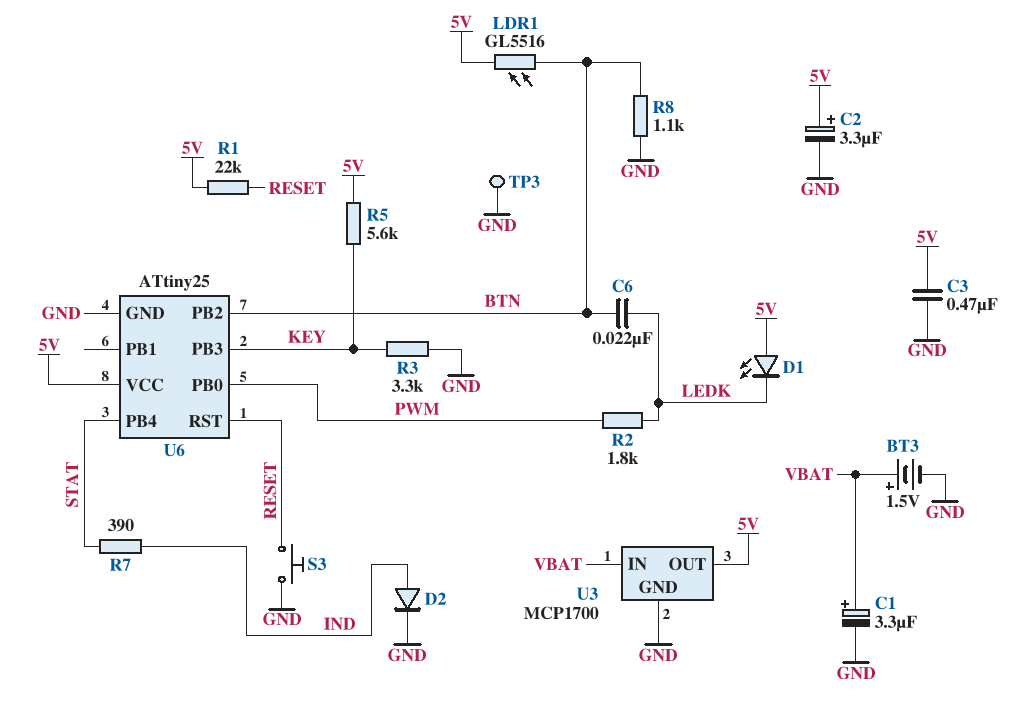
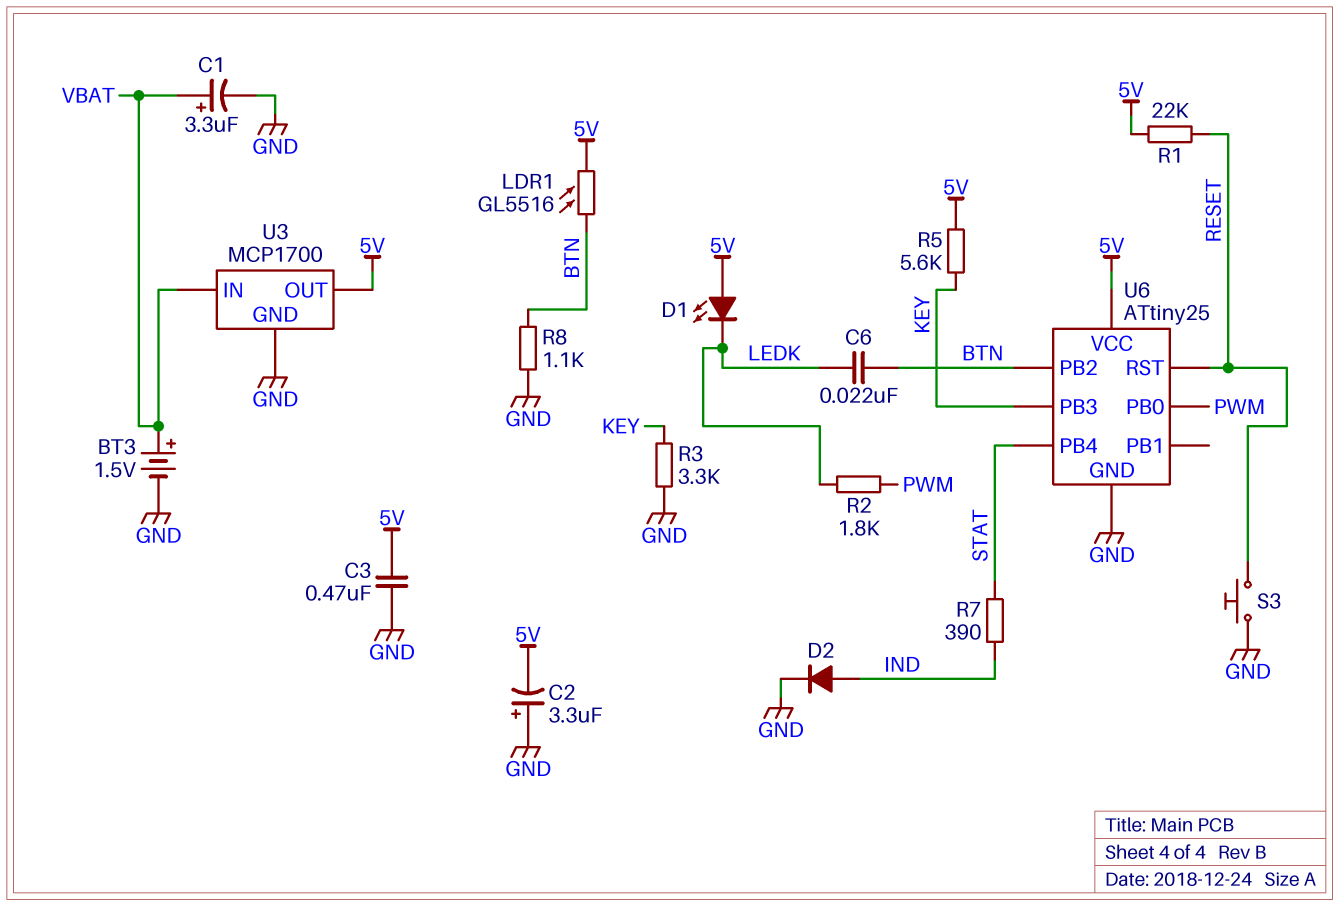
C2: 3.3uF (plus 5V, minus GND) -> 3.3uF (plus GND, minus 5V)
TP3: test point (GND) -> none

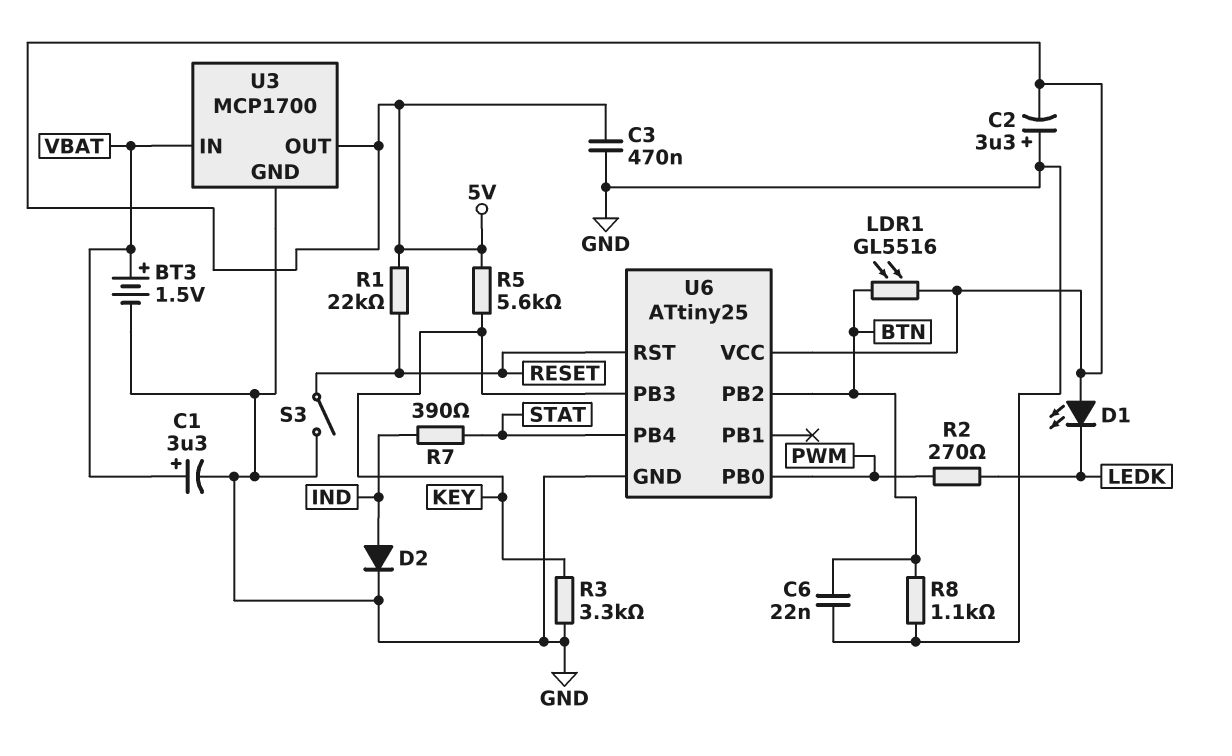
C6: 22nF (BTN, LEDK) -> 22nF (BTN, GND)
R2: 1.8k (LEDK, PWM) -> 270 (LEDK, PWM)
S3: button (GND, RESET) -> switch (GND, RESET)

